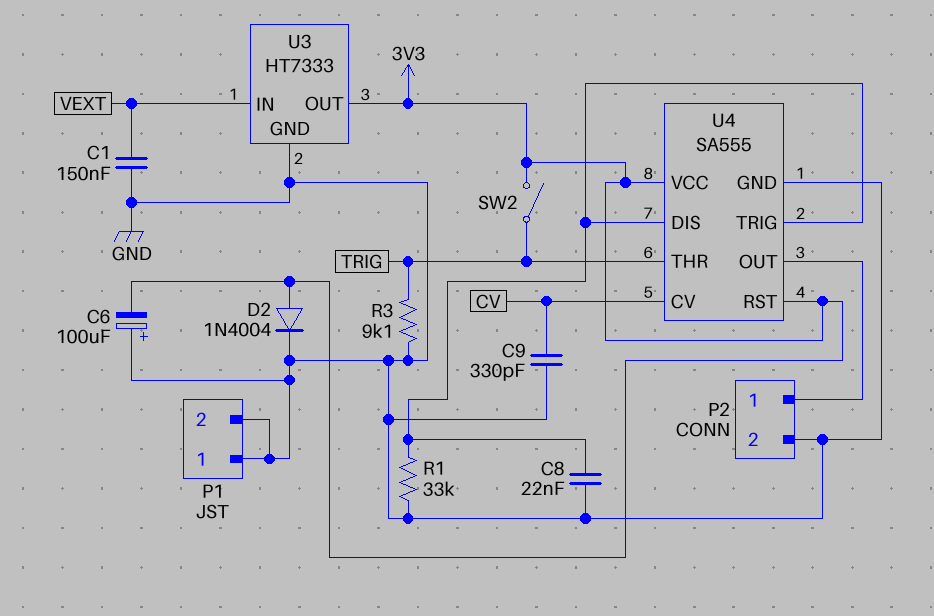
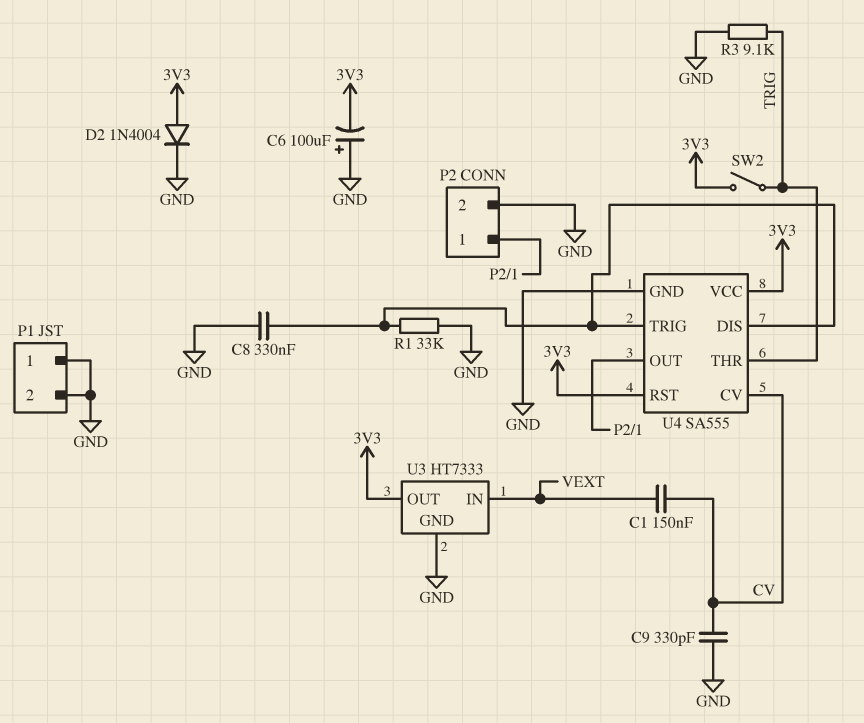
C1: 150nF (GND, VEXT) -> 150nF (CV, VEXT)
C8: 22nF (GND, U4/DIS) -> 330nF (GND, U4/DIS)

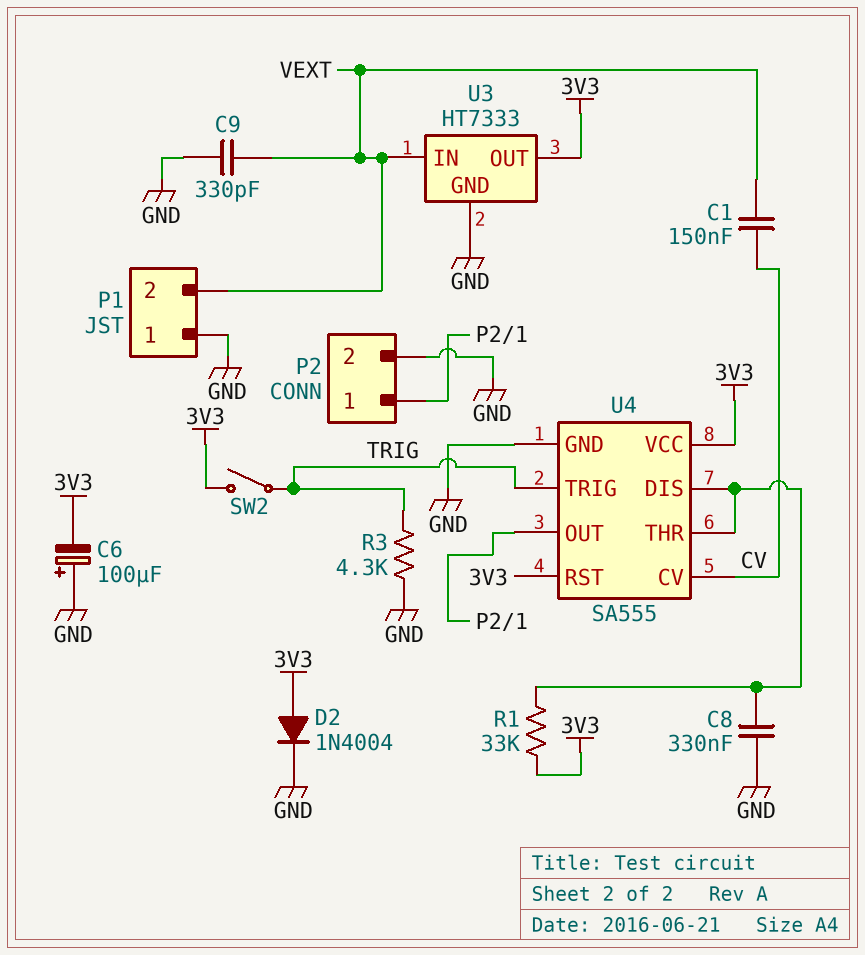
C9: 330pF (CV, GND) -> 330pF (GND, VEXT)
P1 pin 2: GND -> VEXT
R1: 33k (GND, U4/DIS) -> 33k (3V3, U4/DIS)
R3: 9.1k (GND, TRIG) -> 4.3k (GND, TRIG)
U4 pin THR: TRIG -> U4/DIS
U4 pin TRIG: U4/DIS -> TRIG

